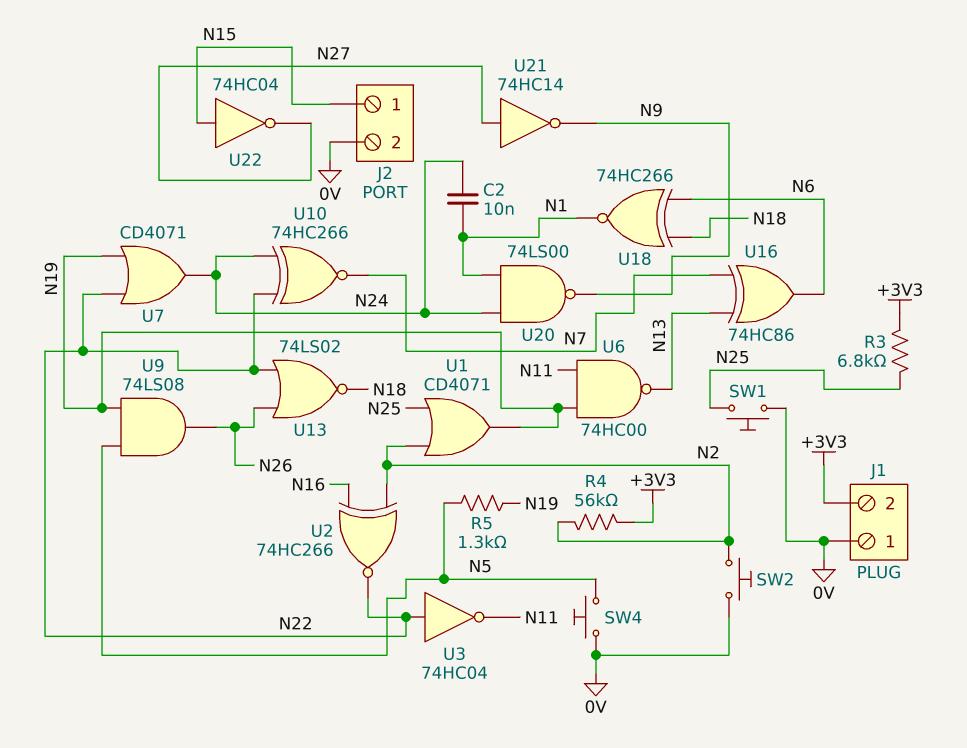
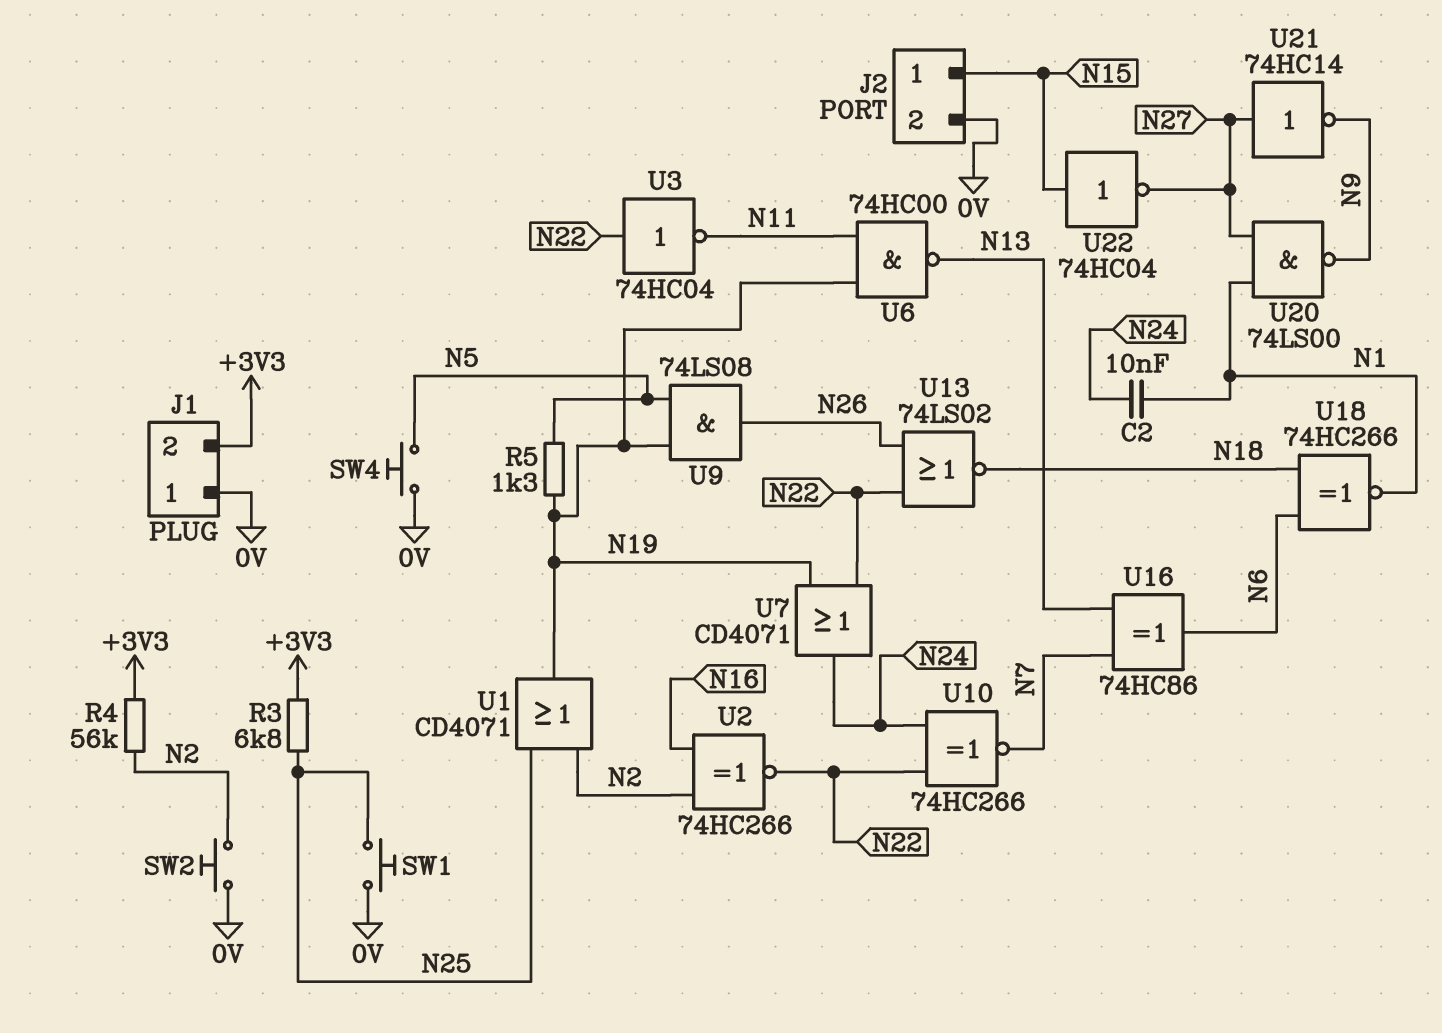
U20: NAND 74LS00 (in N1, in N24, out N9) -> NAND 74LS00 (in N1, in N27, out N9)

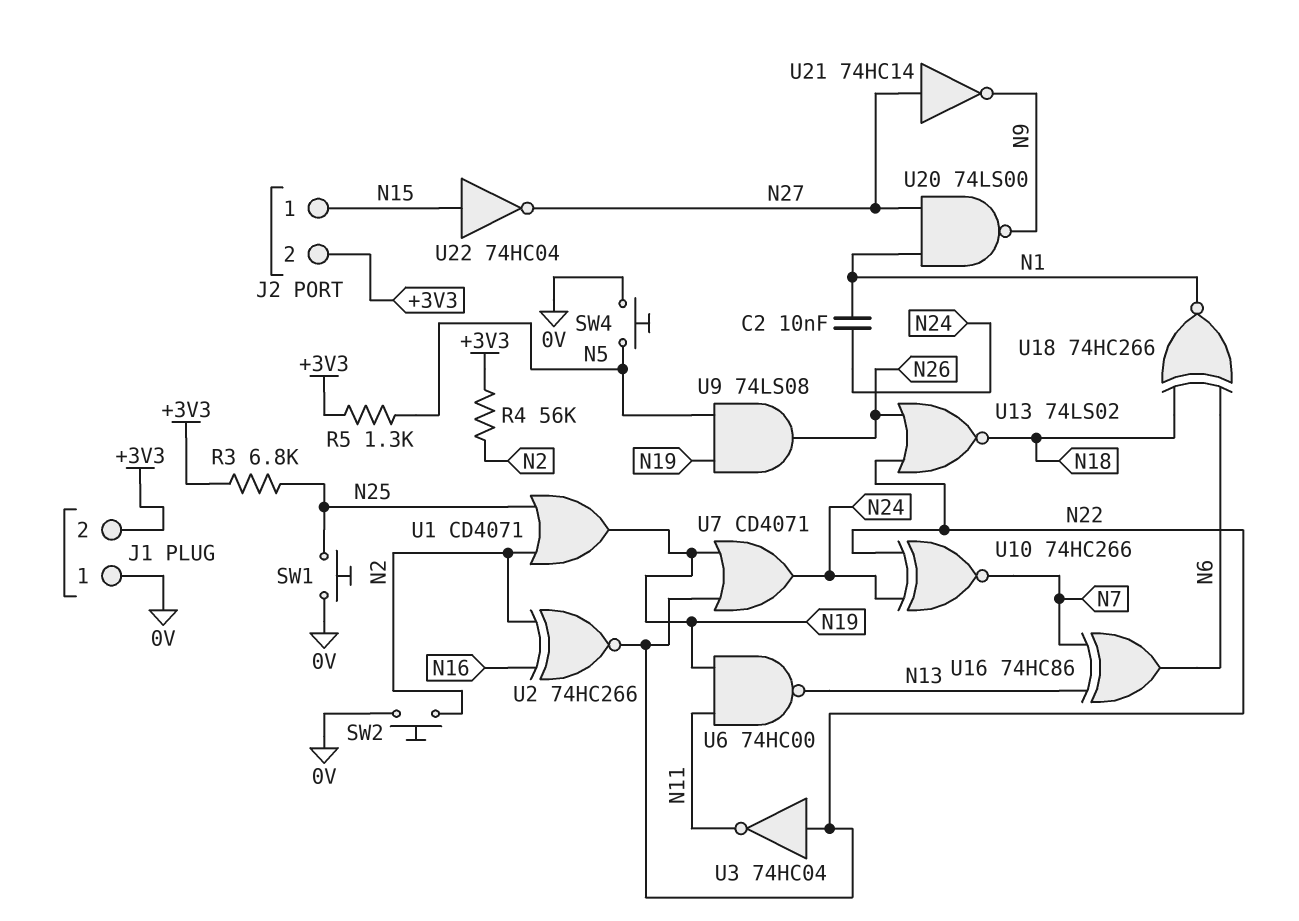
J2 pin 2: 0V -> +3V3
R5: 1.3k (N5, N19) -> 1.3k (+3V3, N5)

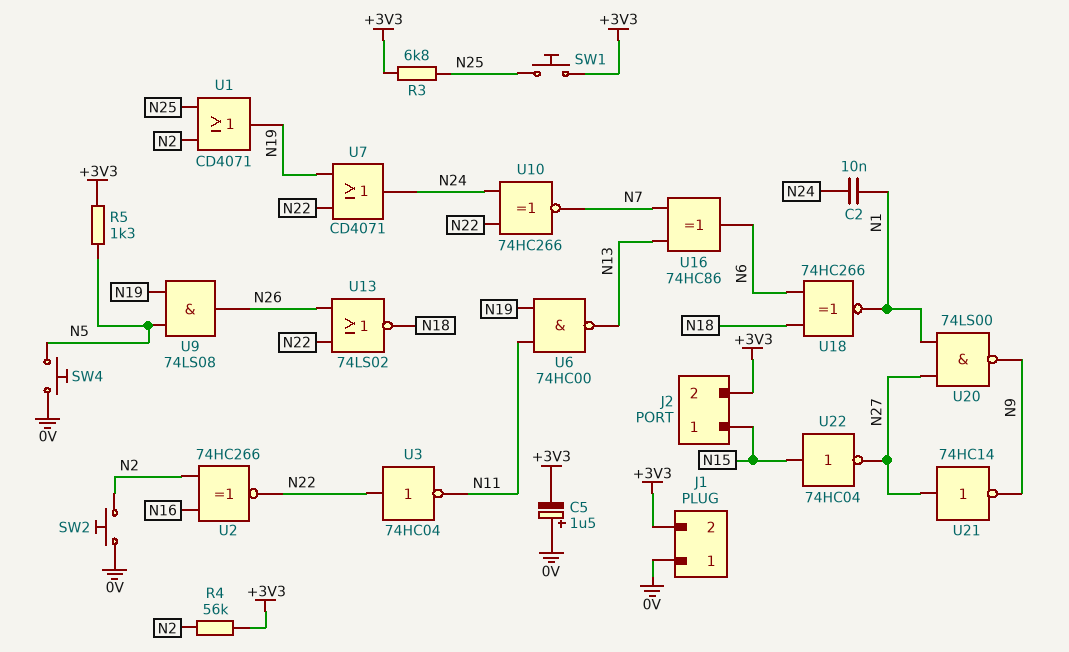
C5: none -> 1.5uF (plus 0V, minus +3V3)
SW1: button (0V, N25) -> button (+3V3, N25)

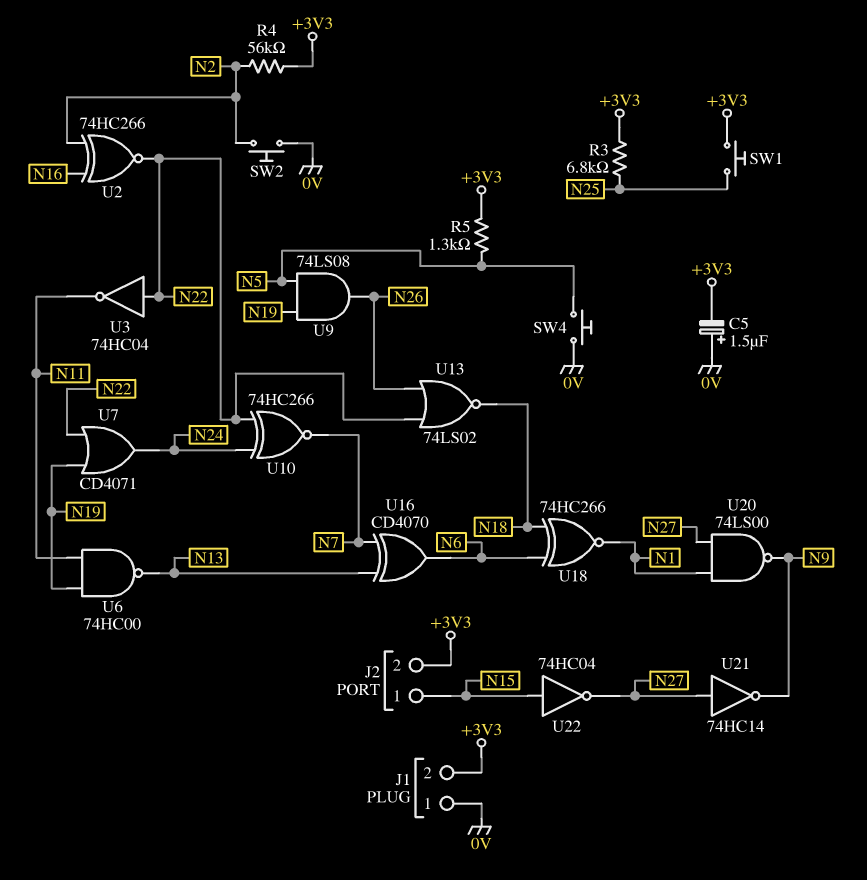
C2: 10nF (N1, N24) -> none
U1: OR CD4071 (in N2, in N25, out N19) -> none
U16: XOR 74HC86 (in N7, in N13, out N6) -> XOR CD4070 (in N7, in N13, out N6)

